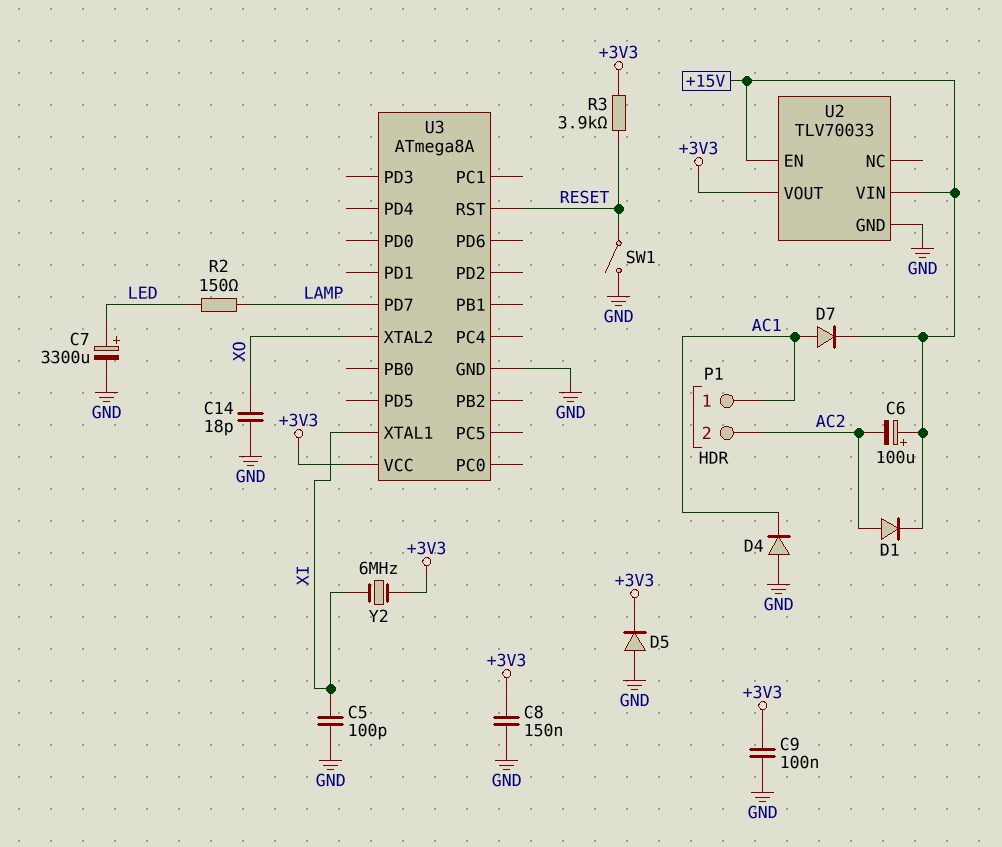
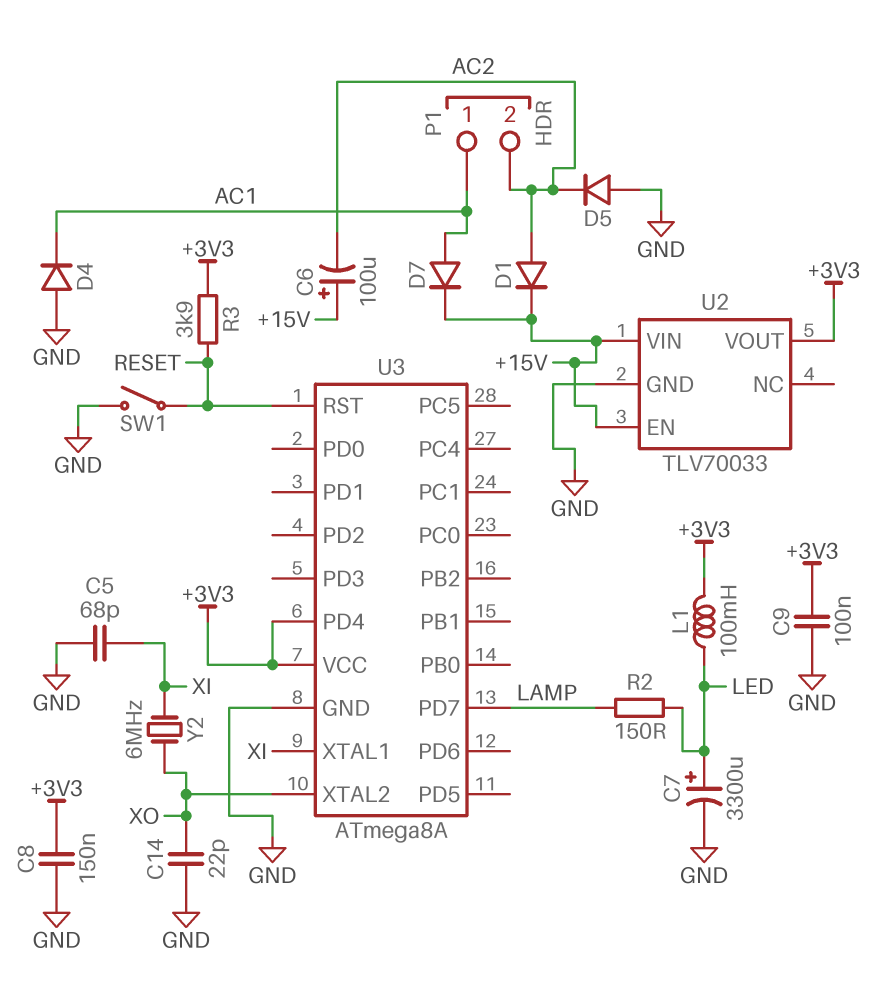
C5: 100pF (GND, XI) -> 68pF (GND, XI)
C14: 18pF (GND, XO) -> 22pF (GND, XO)
D5: diode (A GND, K +3V3) -> diode (A GND, K AC2)
L1: none -> 100mH (+3V3, LED)
U3 pin PD4: none -> +3V3
Y2: 6MHz (+3V3, XI) -> 6MHz (XI, XO)

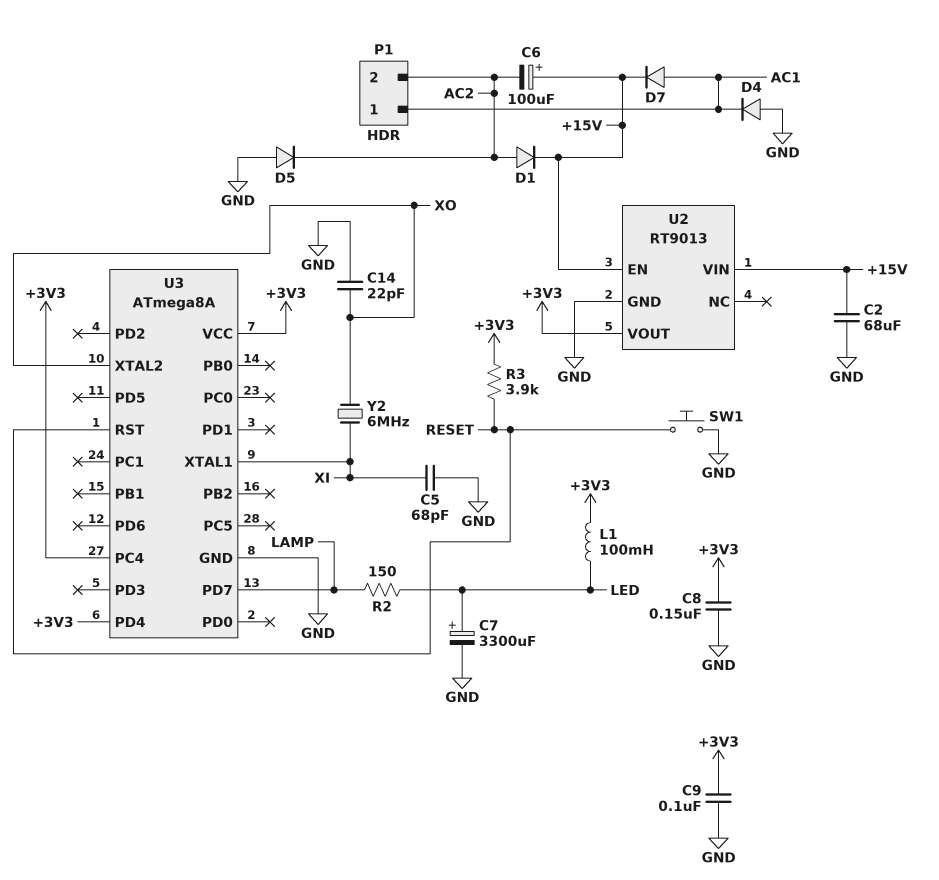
C2: none -> 68uF (+15V, GND)
SW1: switch (GND, RESET) -> button (GND, RESET)
U2: TLV70033 -> RT9013
U3 pin PC4: none -> +3V3

